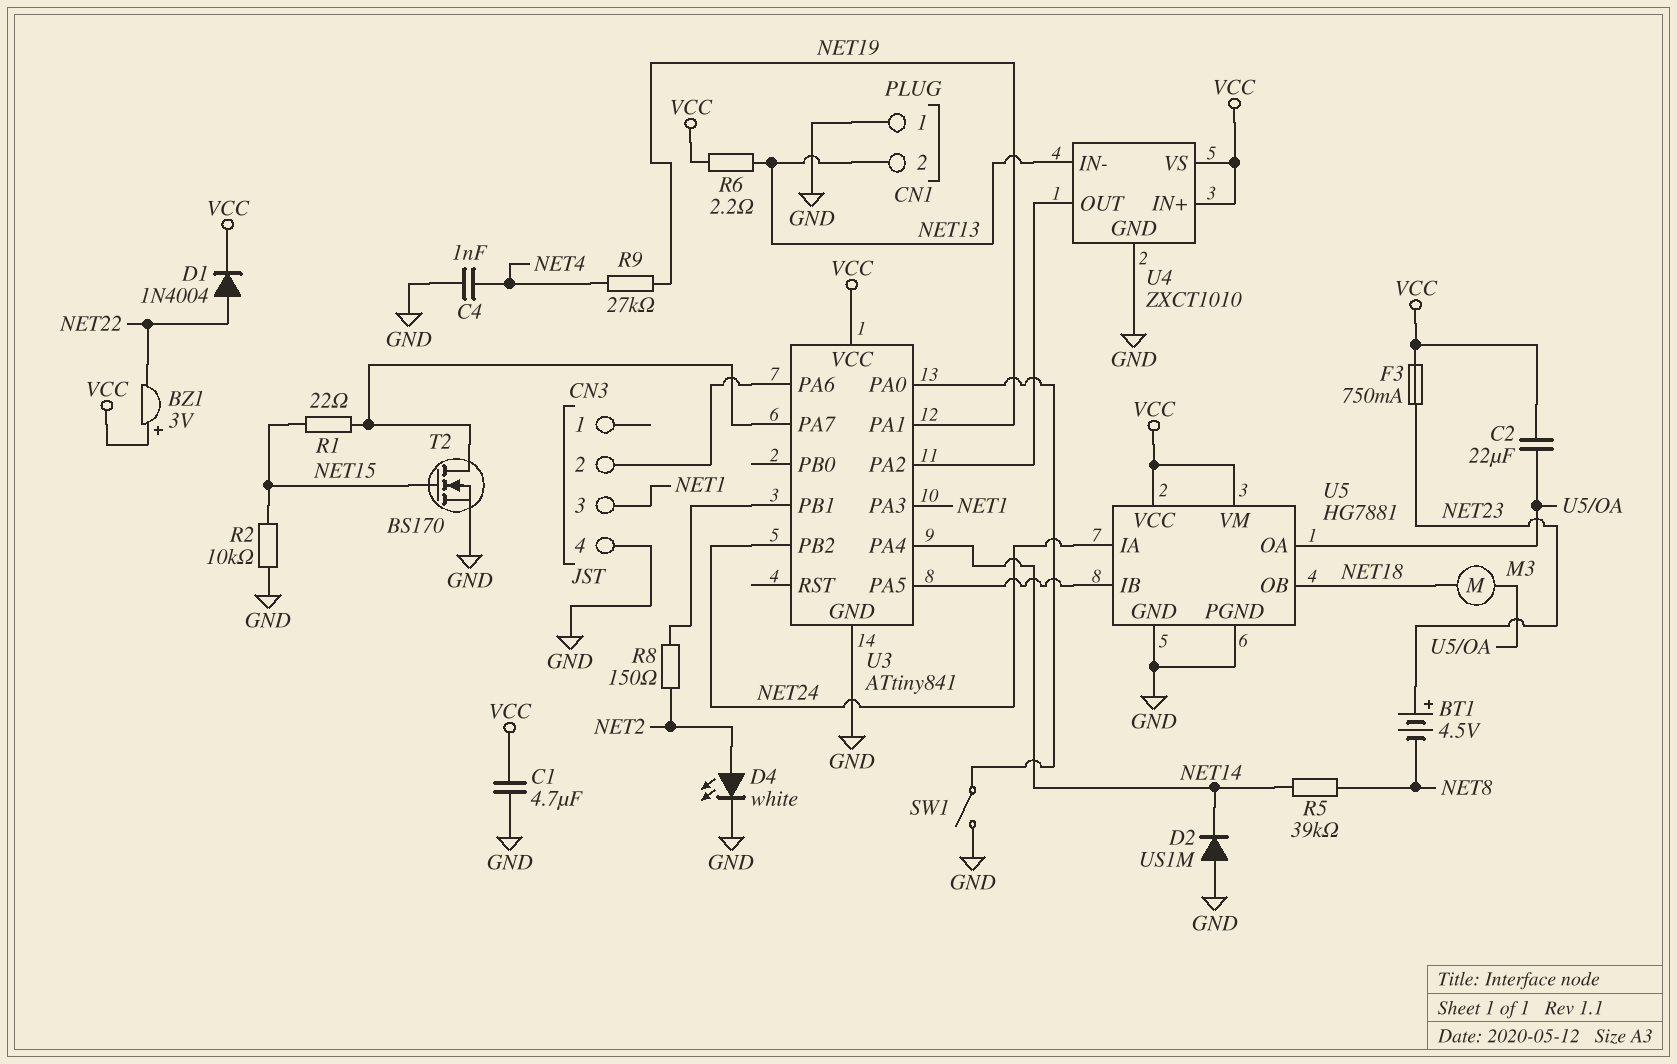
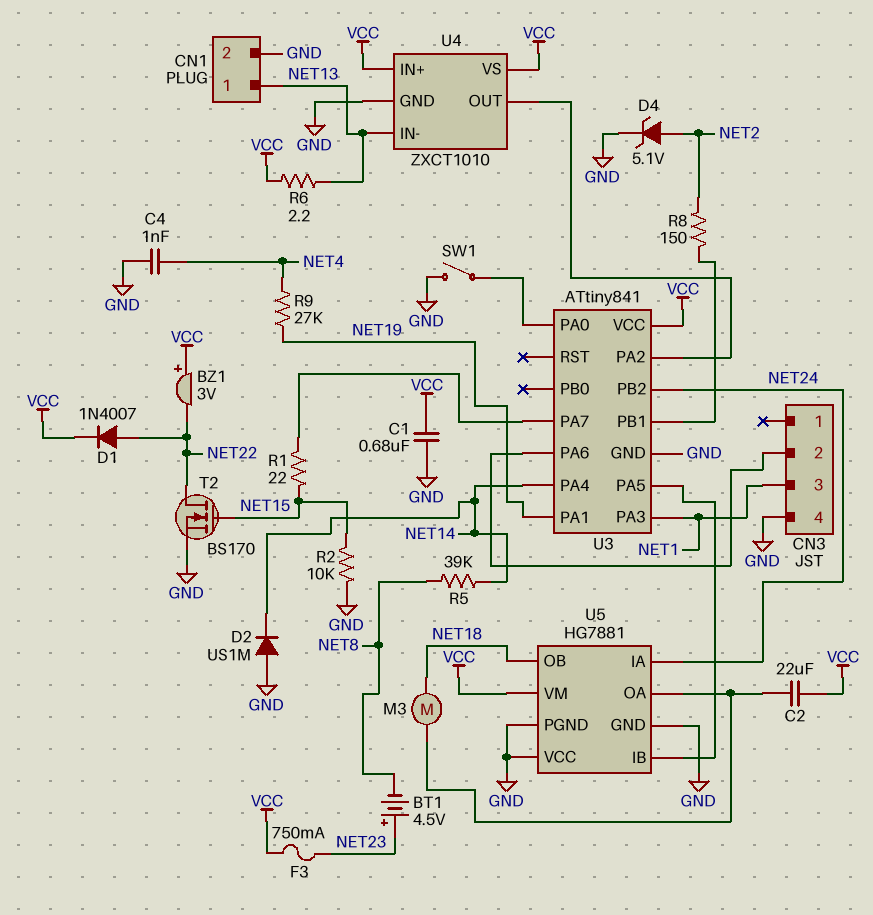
C1: 4.7uF (GND, VCC) -> 680nF (GND, VCC)
CN1 pin 1: GND -> NET13
CN1 pin 2: NET13 -> GND
D1: diode 1N4004 (A NET22, K VCC) -> diode 1N4007 (A NET22, K VCC)
D4: LED white (A NET2, K GND) -> zener 5.1V (A NET2, K GND)
T2: NMOS BS170 (G NET15, D U3/PA7, S GND) -> NMOS BS170 (G NET15, D NET22, S GND)
U5 pin VCC: VCC -> GND

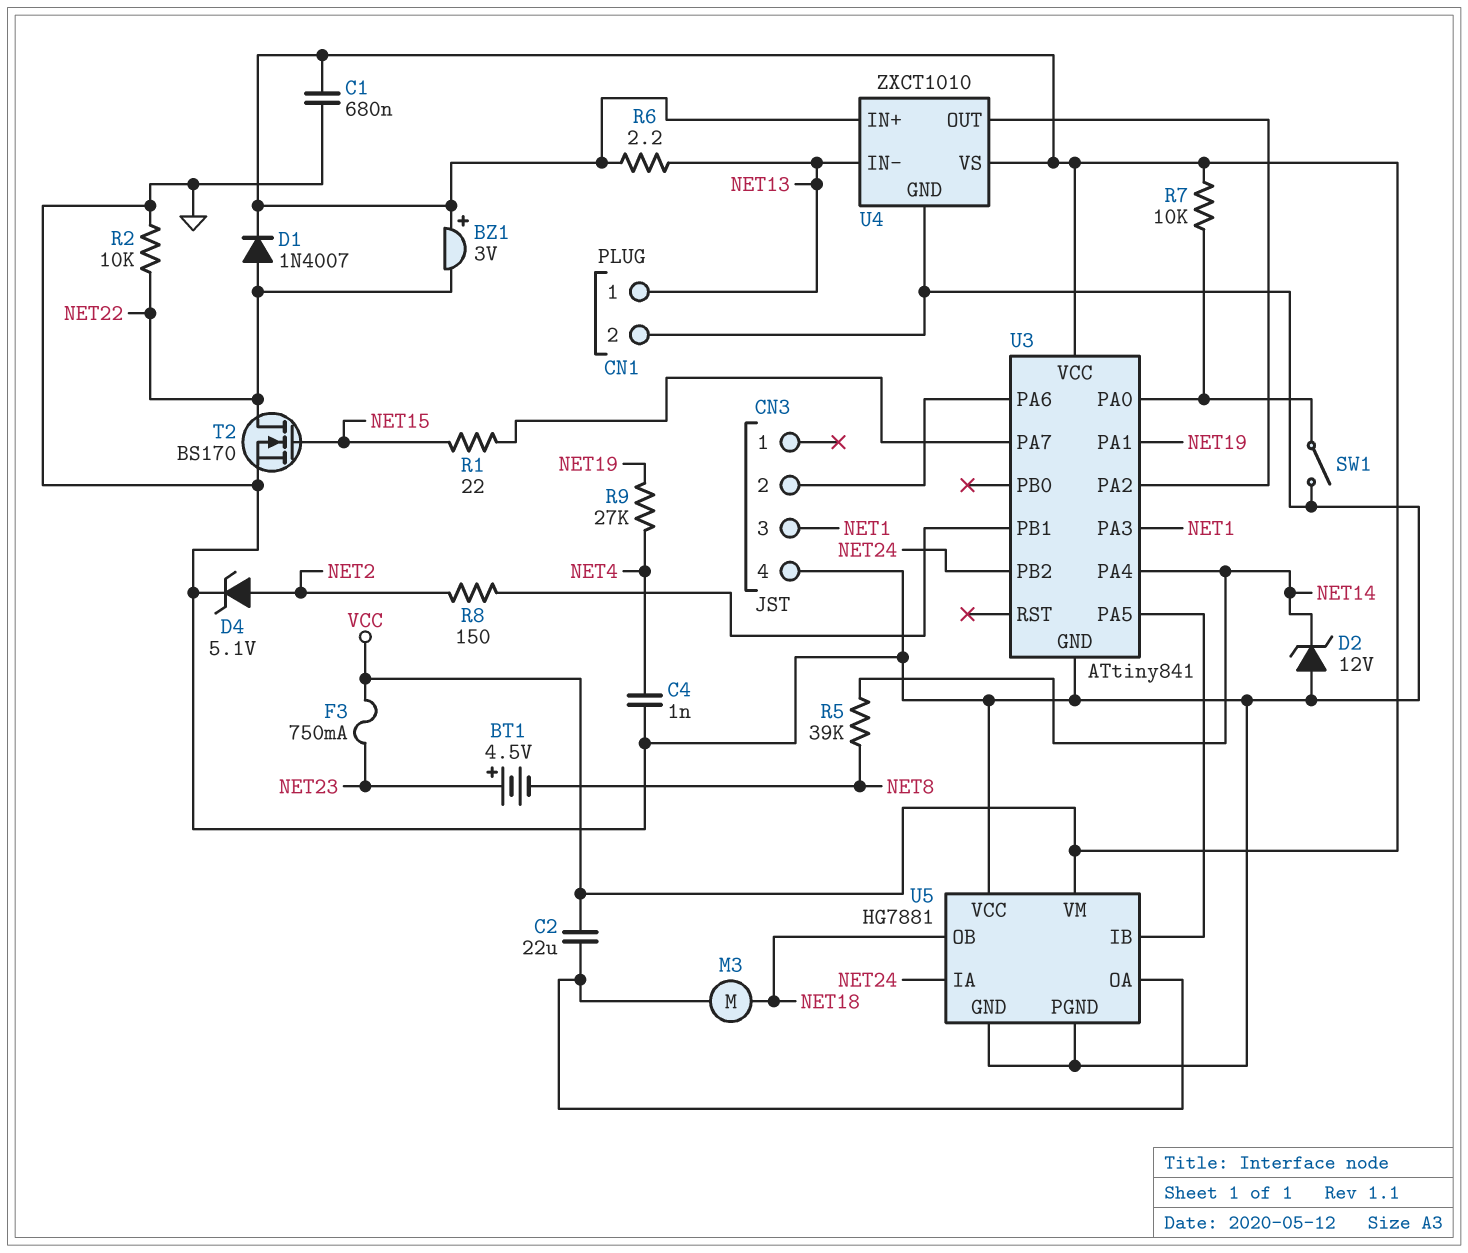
D2: diode US1M (A GND, K NET14) -> zener 12V (A GND, K NET14)
R2: 10k (GND, NET15) -> 10k (GND, NET22)
R7: none -> 10k (U3/PA0, VCC)

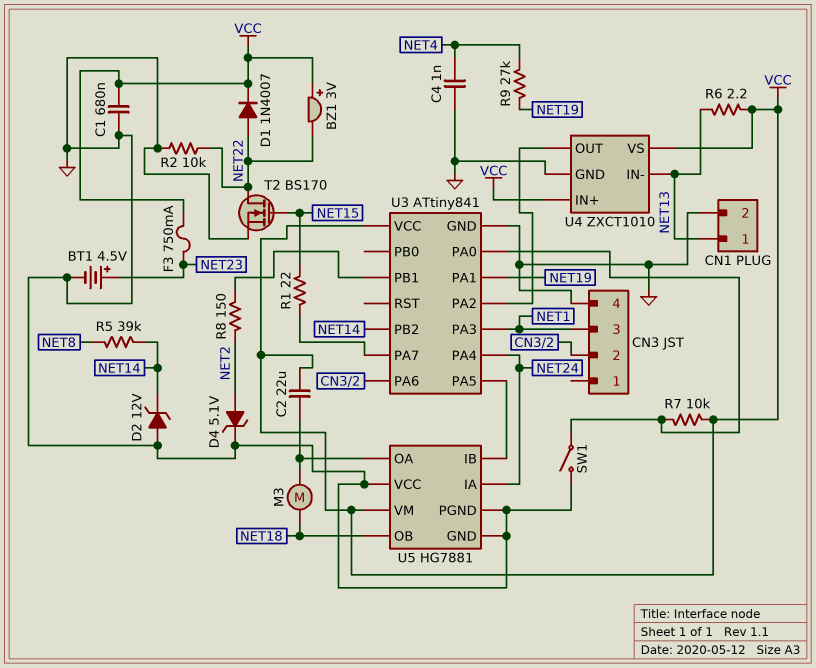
BT1: 4.5V (plus NET23, minus NET8) -> 4.5V (plus NET23, minus GND)
U3 pin PA4: NET14 -> NET24
U3 pin PB2: NET24 -> NET14

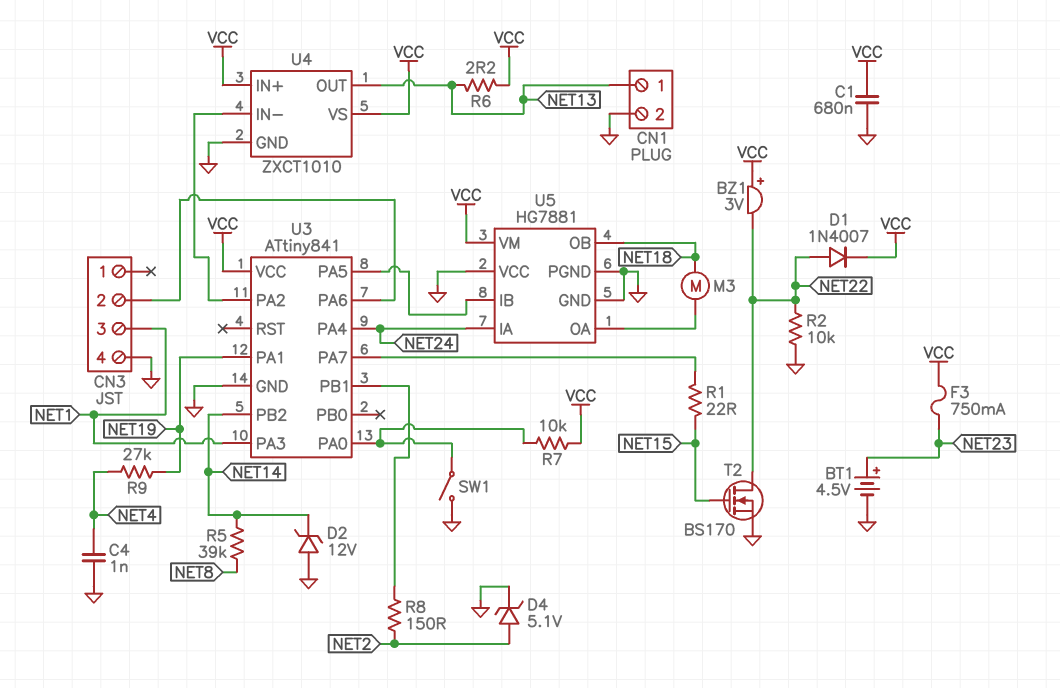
C2: 22uF (U5/OA, VCC) -> none
U4 pin IN-: NET13 -> U3/PA2
U4 pin OUT: U3/PA2 -> NET13

